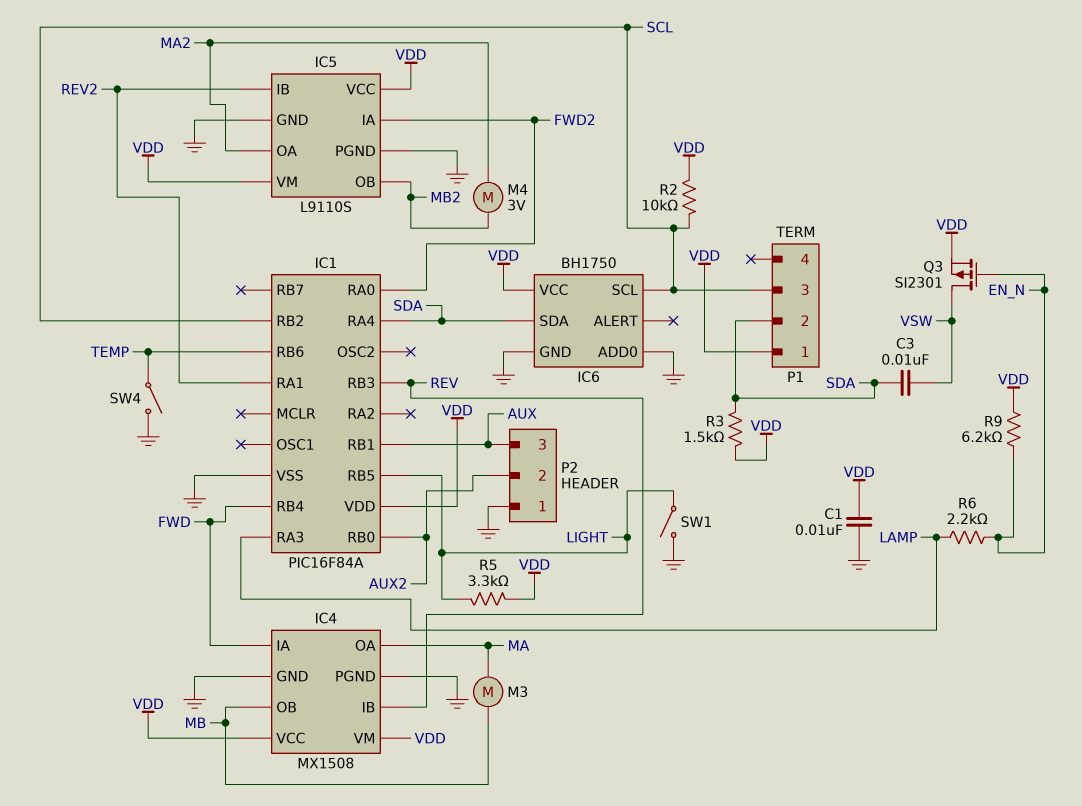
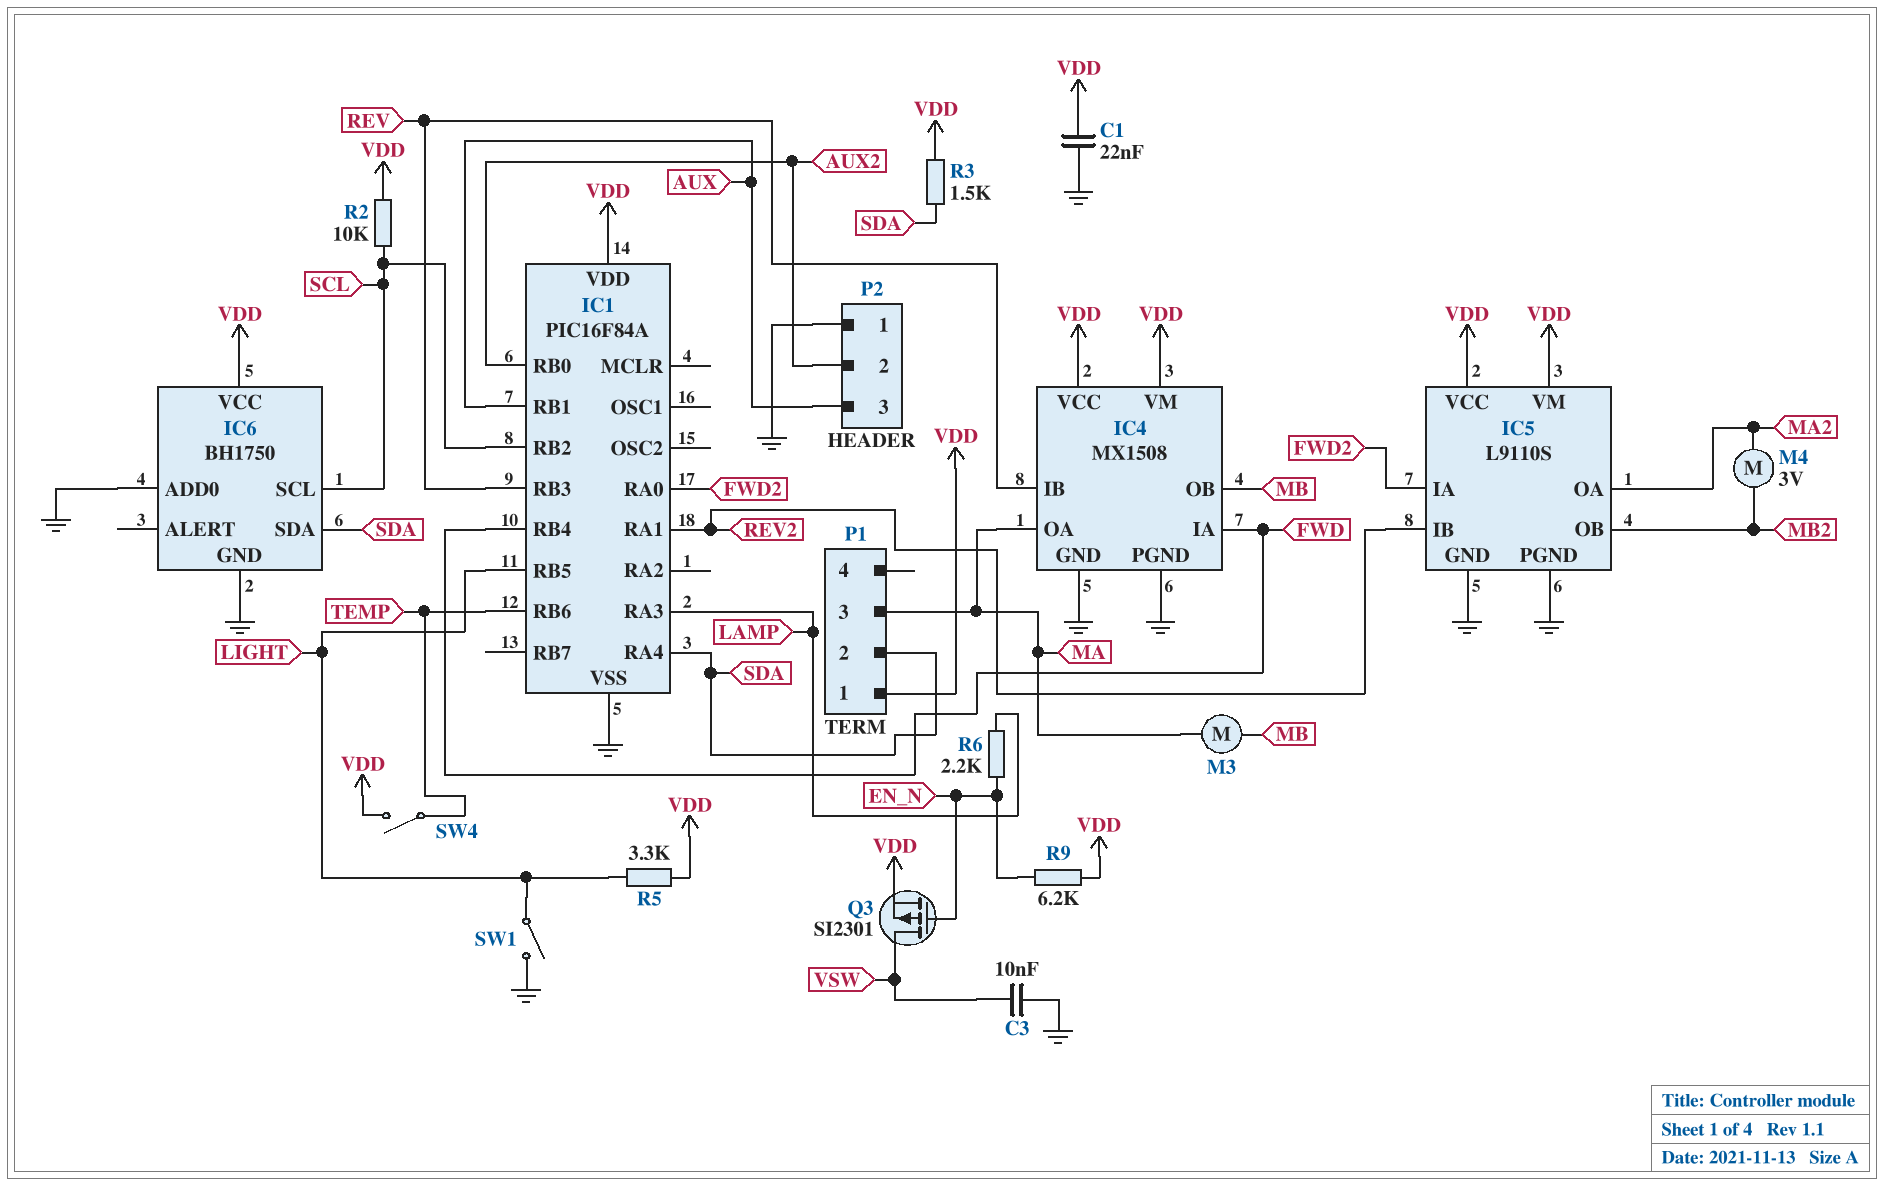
C1: 10nF (GND, VDD) -> 22nF (GND, VDD)
C3: 10nF (SDA, VSW) -> 10nF (GND, VSW)
P1 pin 3: SCL -> MA
SW4: switch (GND, TEMP) -> switch (TEMP, VDD)

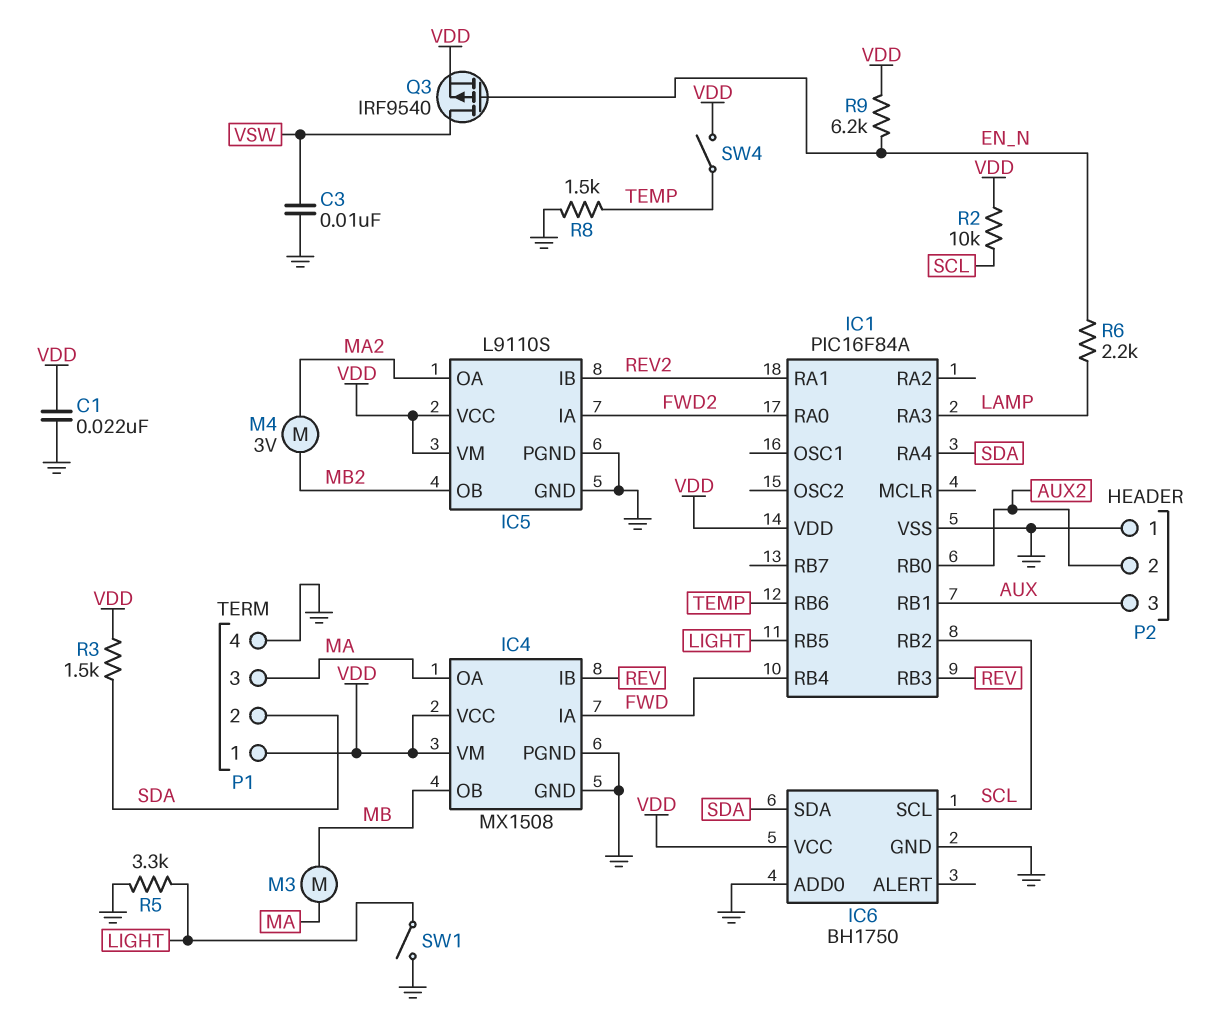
P1 pin 4: none -> GND
Q3: PMOS SI2301 (G EN_N, D VSW, S VDD) -> PMOS IRF9540 (G EN_N, D VSW, S VDD)
R5: 3.3k (LIGHT, VDD) -> 3.3k (GND, LIGHT)
R8: none -> 1.5k (GND, TEMP)

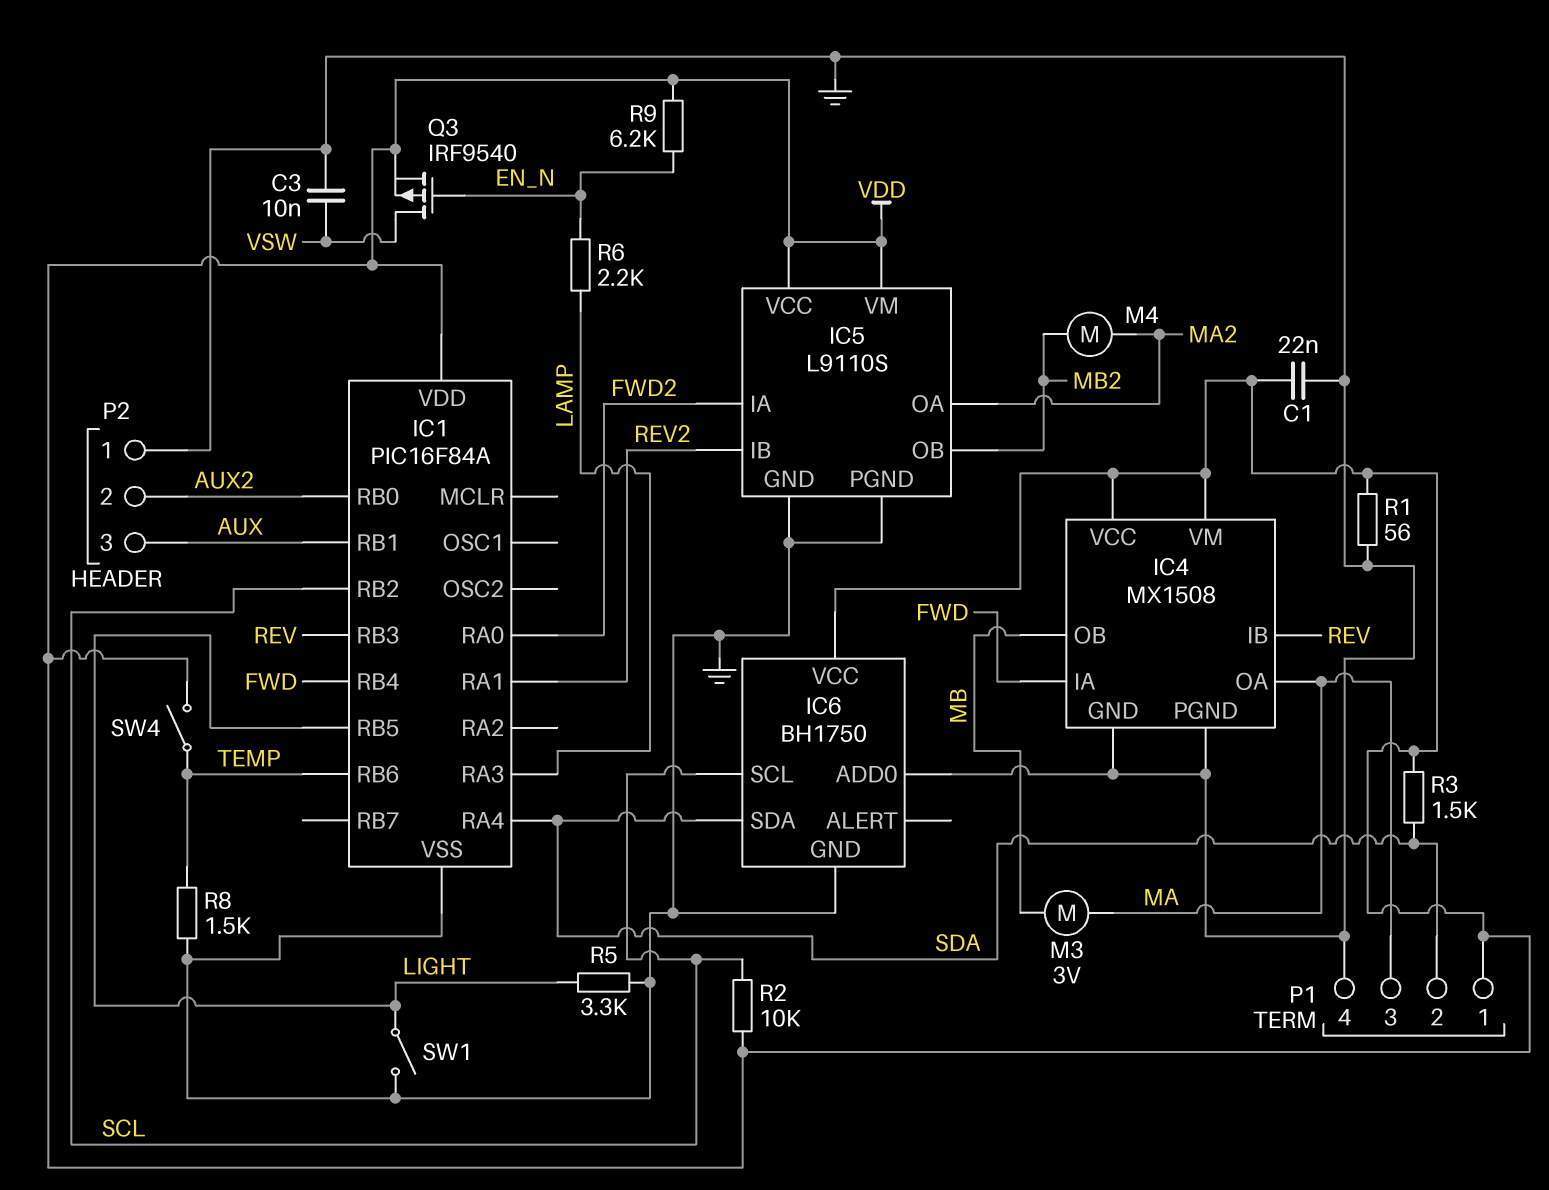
M3: motor (MA, MB) -> motor 3V (MA, MB)
M4: motor 3V (MA2, MB2) -> motor (MA2, MB2)
R1: none -> 56 (GND, VDD)

